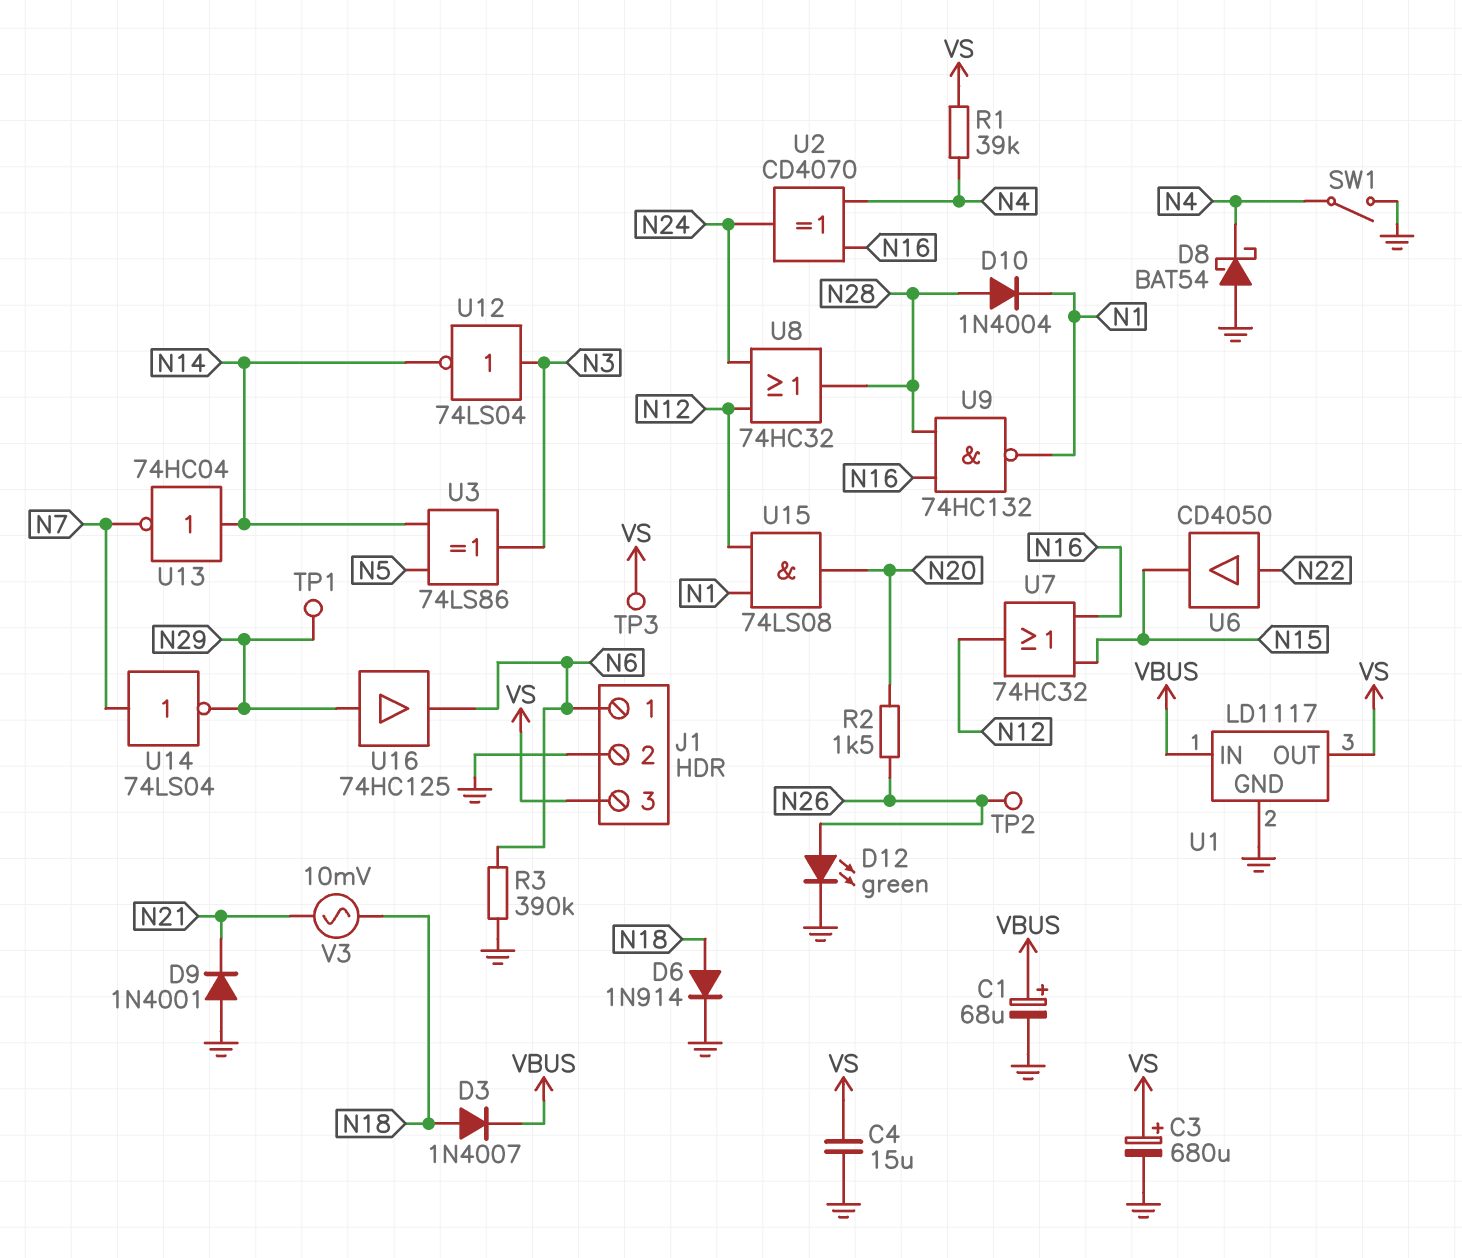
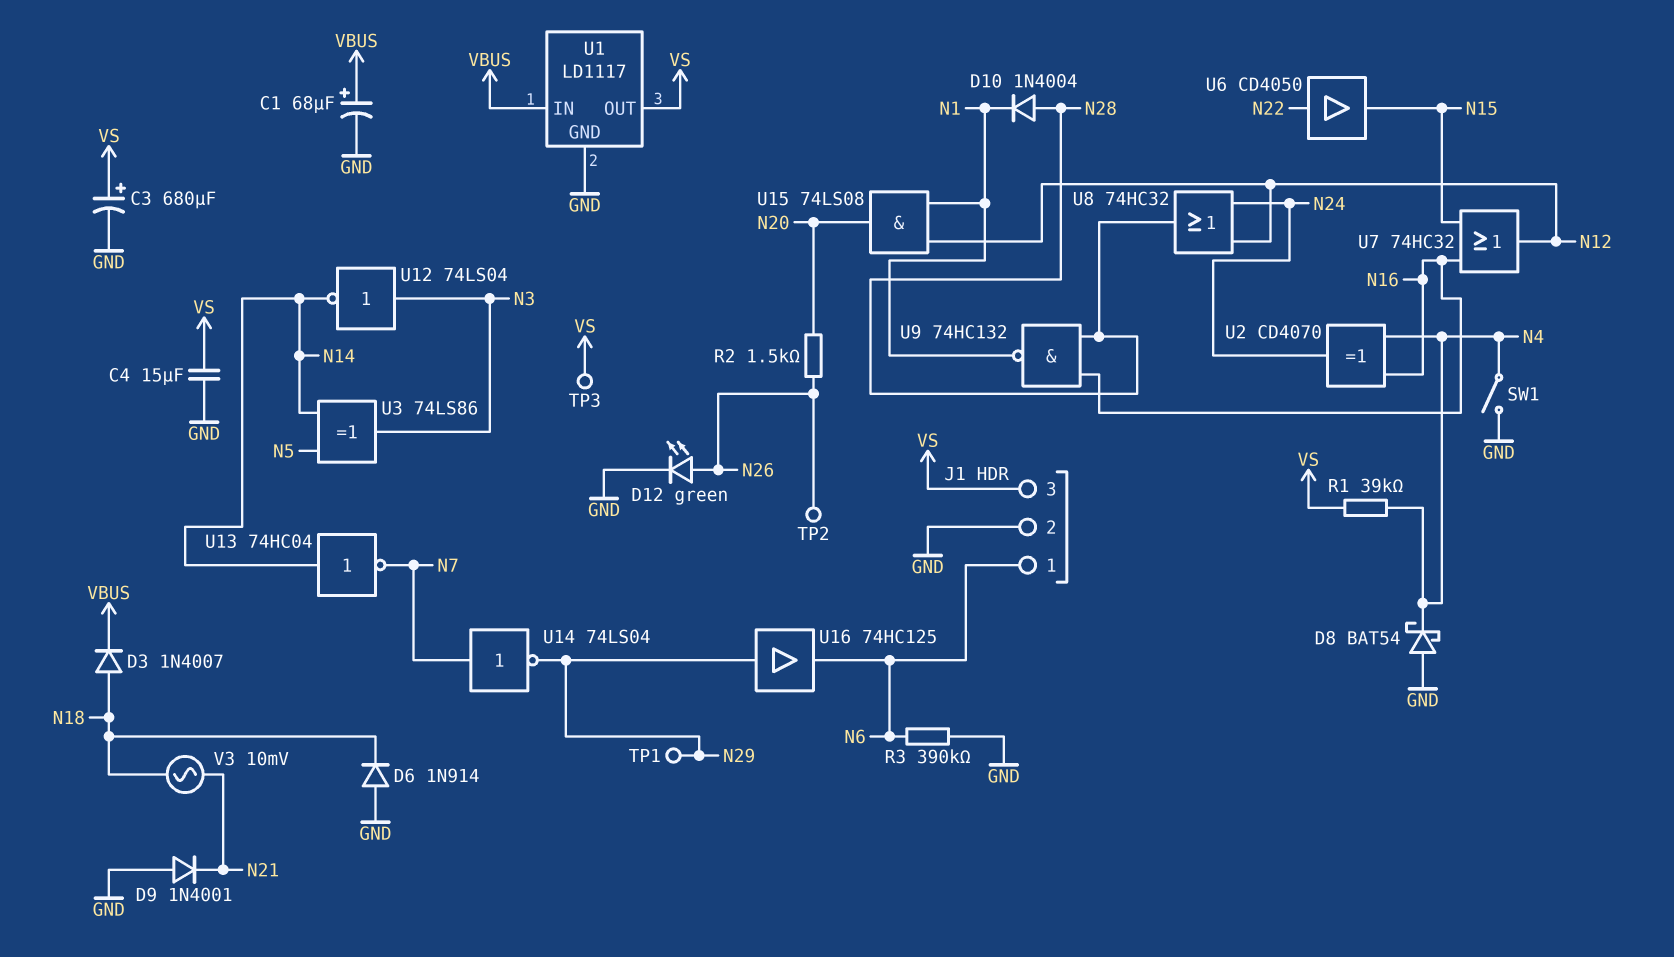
D6: diode 1N914 (A N18, K GND) -> diode 1N914 (A GND, K N18)

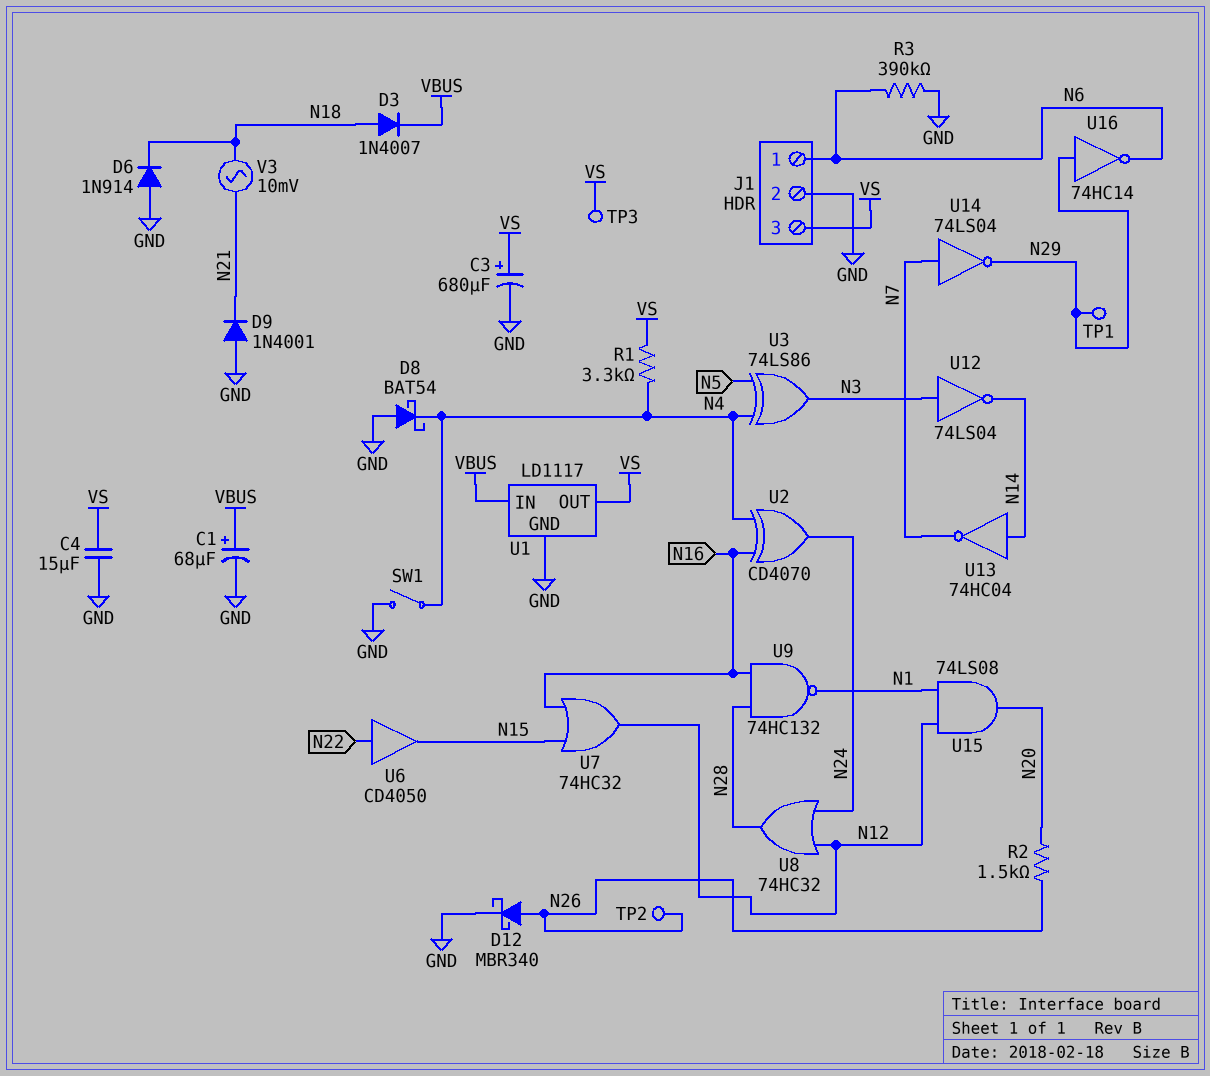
D10: diode 1N4004 (A N28, K N1) -> none
D12: LED green (A N26, K GND) -> schottky MBR340 (A N26, K GND)
R1: 39k (N4, VS) -> 3.3k (N4, VS)
U3: XOR 74LS86 (in N5, in N14, out N3) -> XOR 74LS86 (in N4, in N5, out N3)
U16: buffer 74HC125 (in N29, out N6) -> NOT 74HC14 (in N29, out N6)

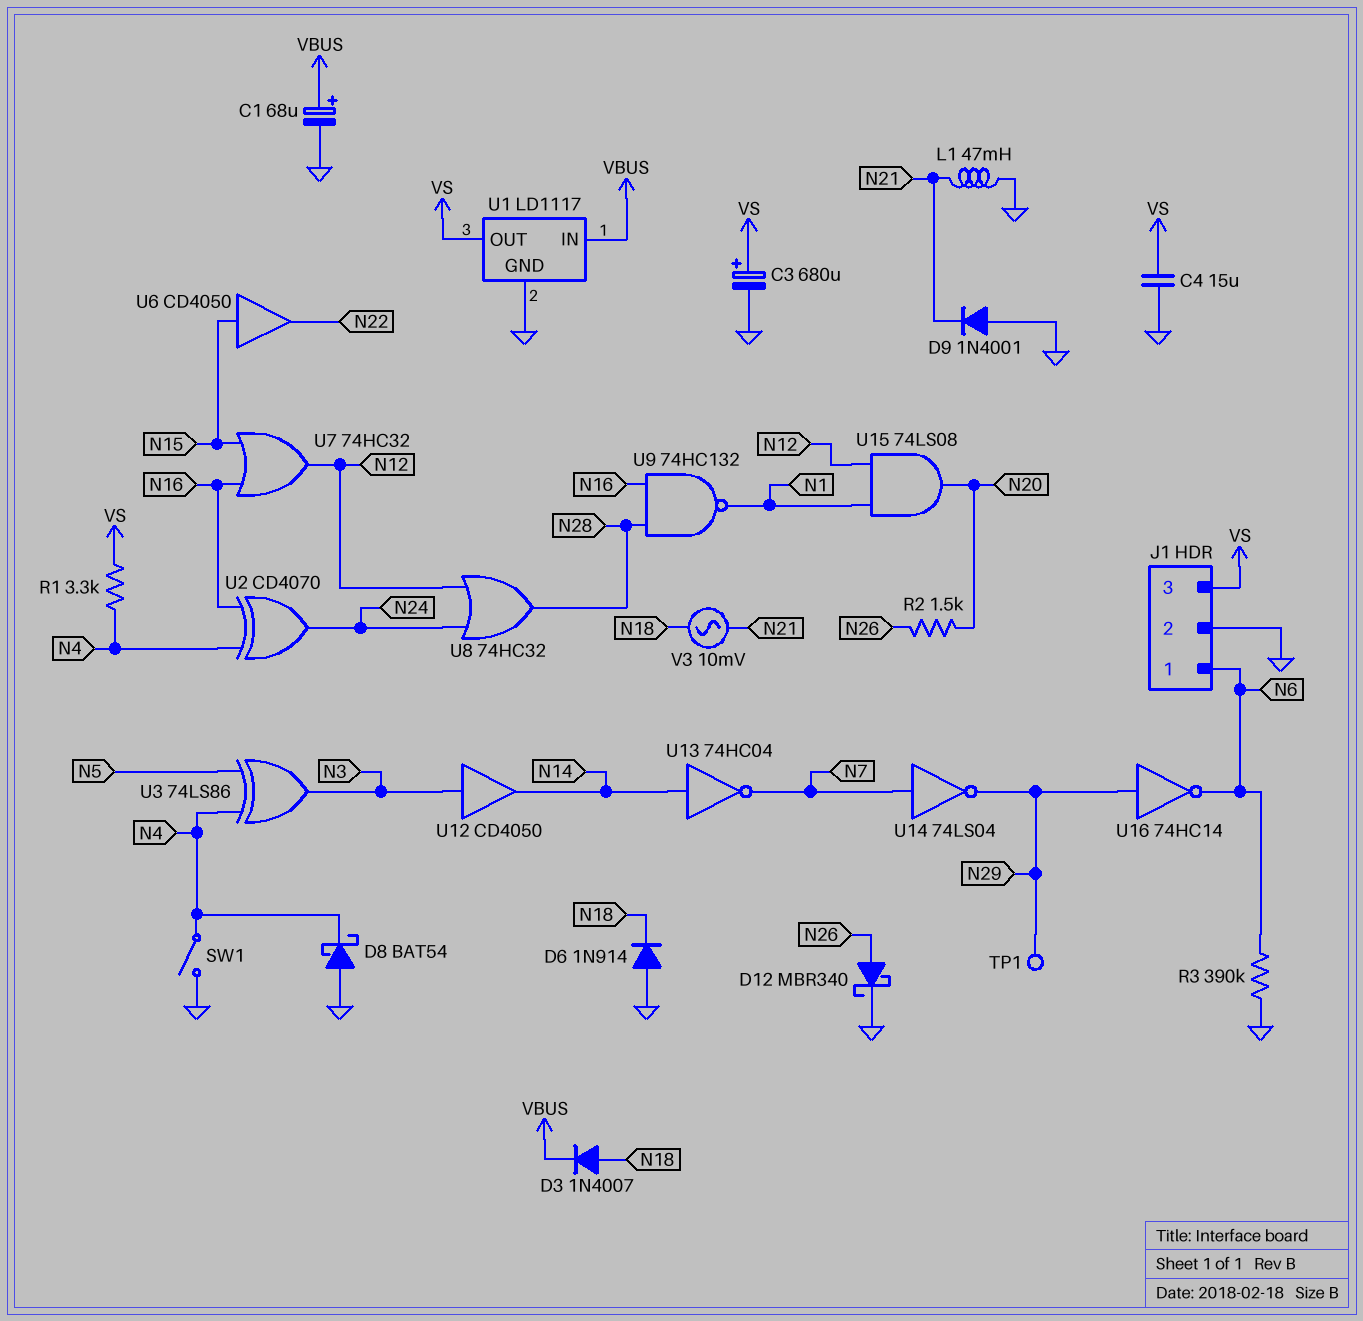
L1: none -> 47mH (GND, N21)
TP2: test point (N26) -> none
TP3: test point (VS) -> none
U6: buffer CD4050 (in N22, out N15) -> buffer CD4050 (in N15, out N22)
U12: NOT 74LS04 (in N3, out N14) -> buffer CD4050 (in N3, out N14)

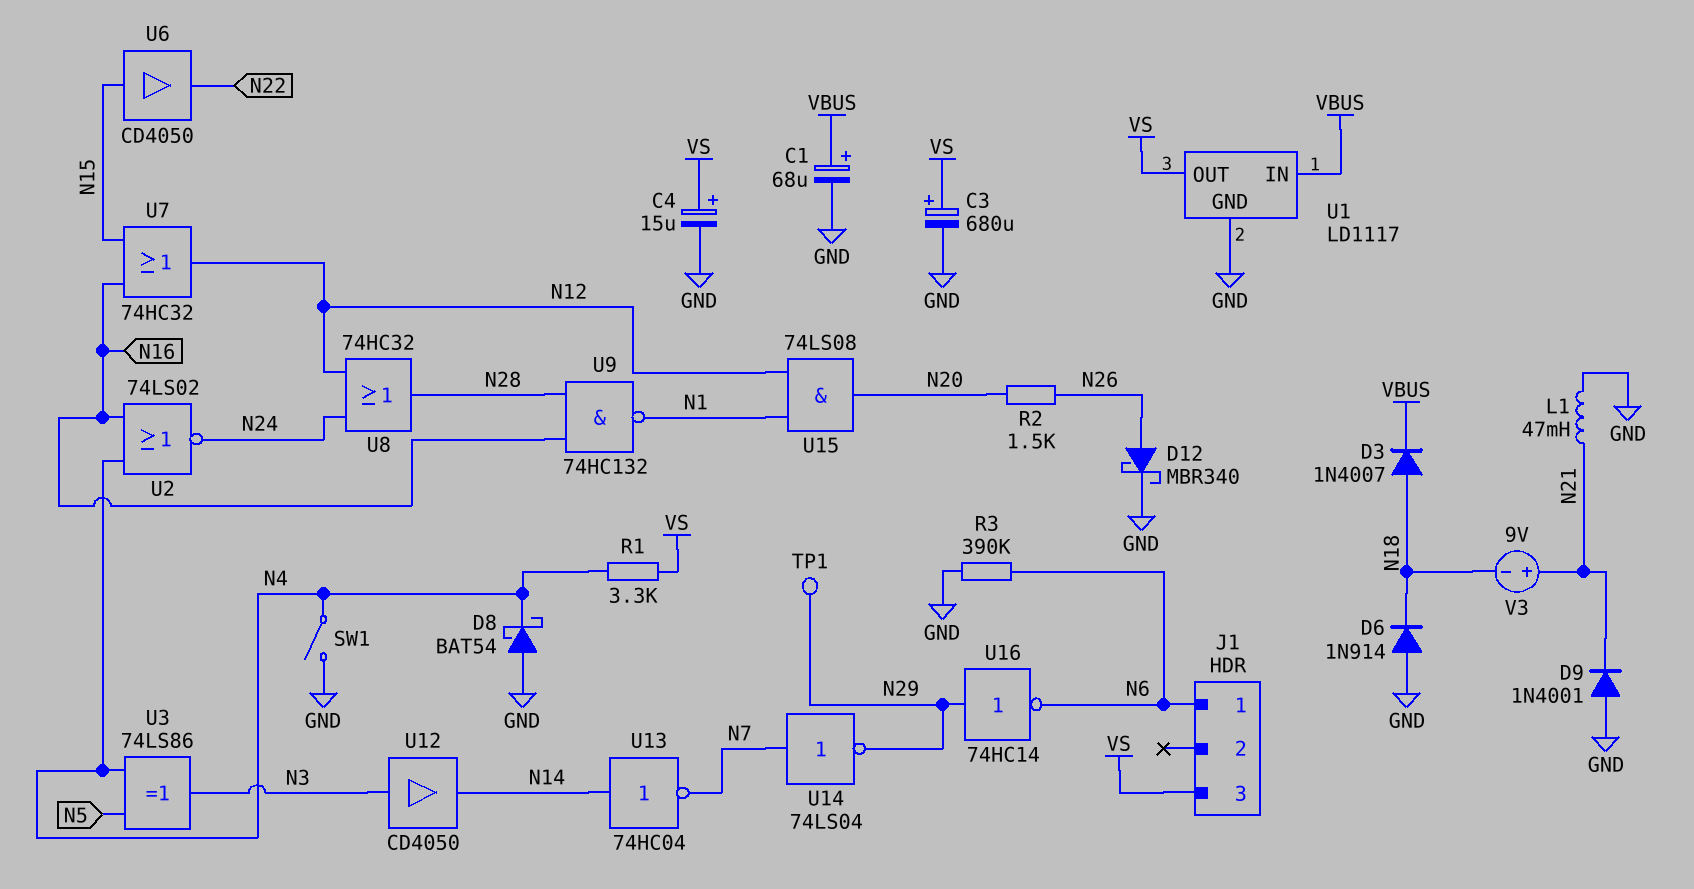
C4: 15uF (GND, VS) -> 15uF (plus VS, minus GND)
J1 pin 2: GND -> none
U2: XOR CD4070 (in N4, in N16, out N24) -> NOR 74LS02 (in N4, in N16, out N24)
V3: AC 10mV (N18, N21) -> 9V (plus N21, minus N18)

